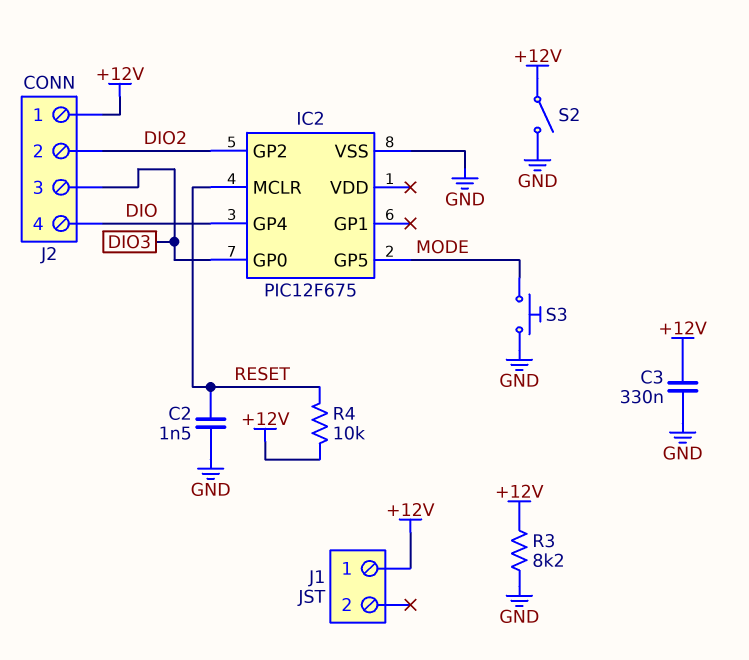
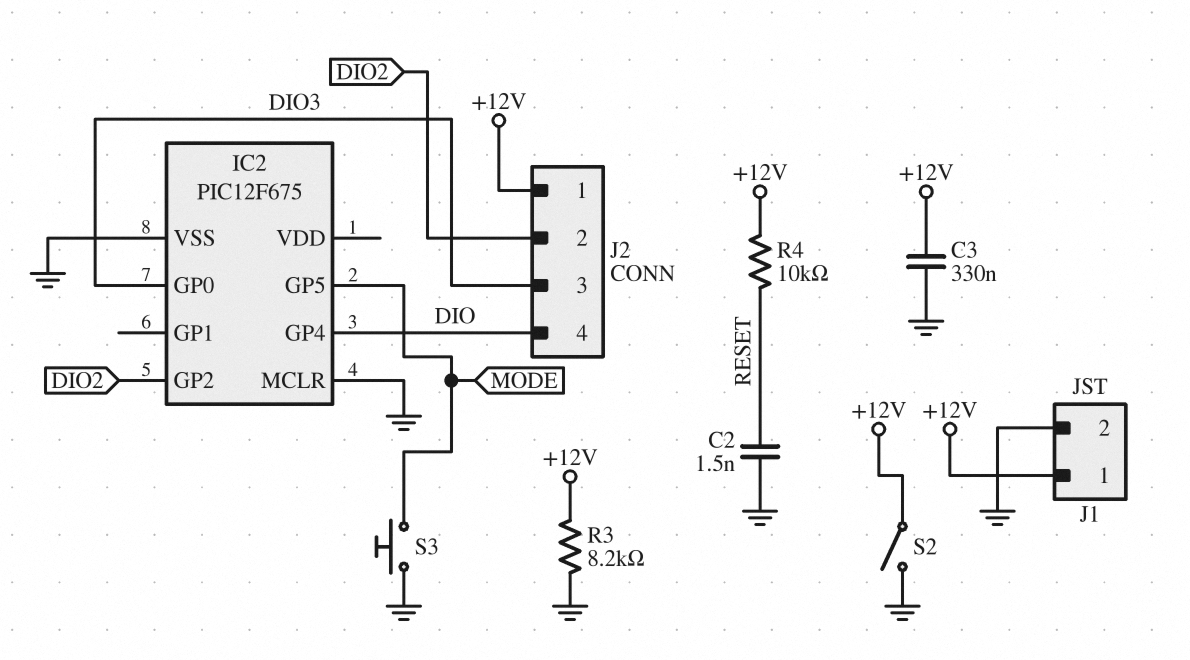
IC2 pin MCLR: RESET -> GND
J1 pin 2: none -> GND

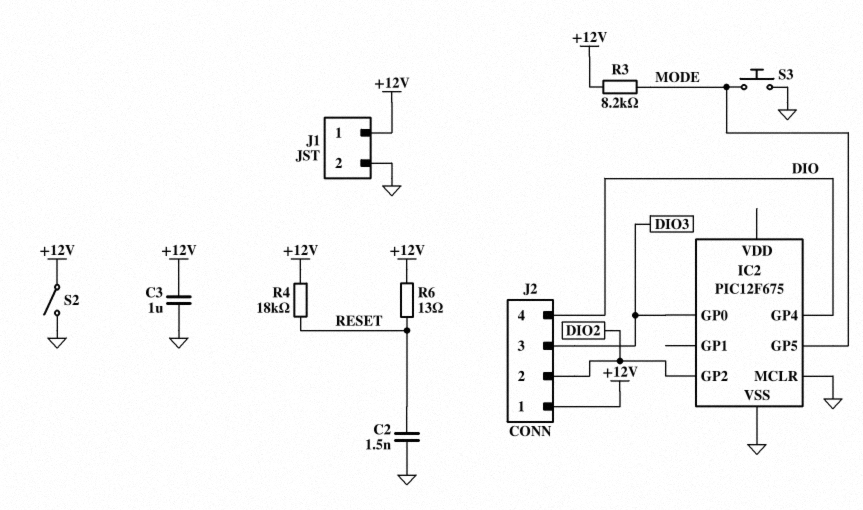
C3: 330nF (+12V, GND) -> 1uF (+12V, GND)
R3: 8.2k (+12V, GND) -> 8.2k (+12V, MODE)
R4: 10k (+12V, RESET) -> 18k (+12V, RESET)
R6: none -> 13 (+12V, RESET)

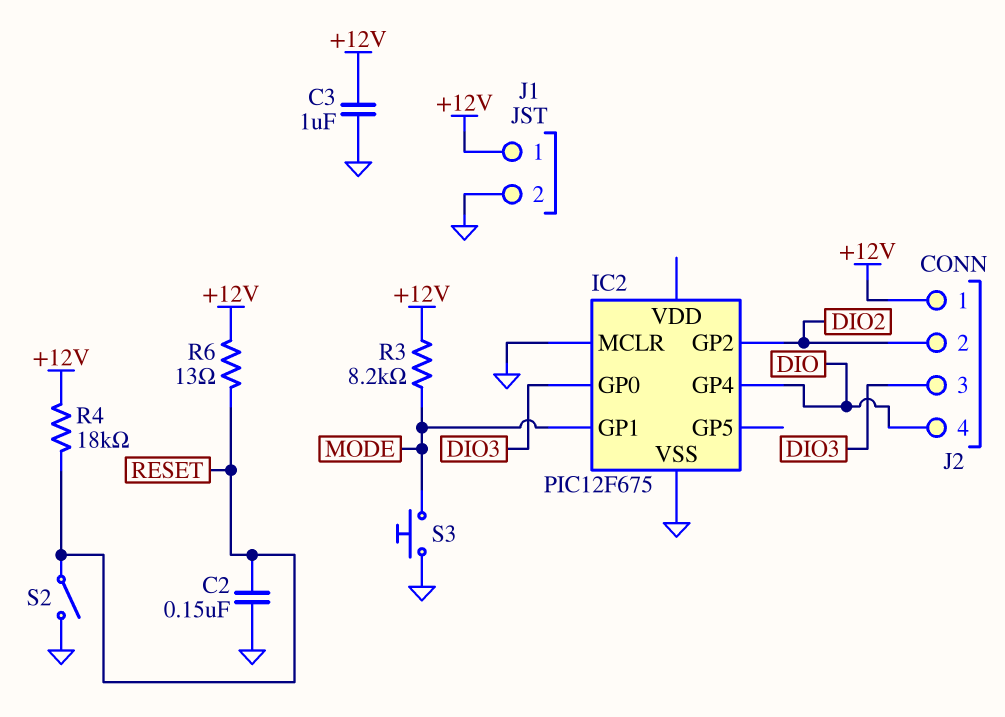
C2: 1.5nF (GND, RESET) -> 150nF (GND, RESET)
IC2 pin GP1: none -> MODE
IC2 pin GP5: MODE -> none
S2: switch (+12V, GND) -> switch (GND, RESET)

